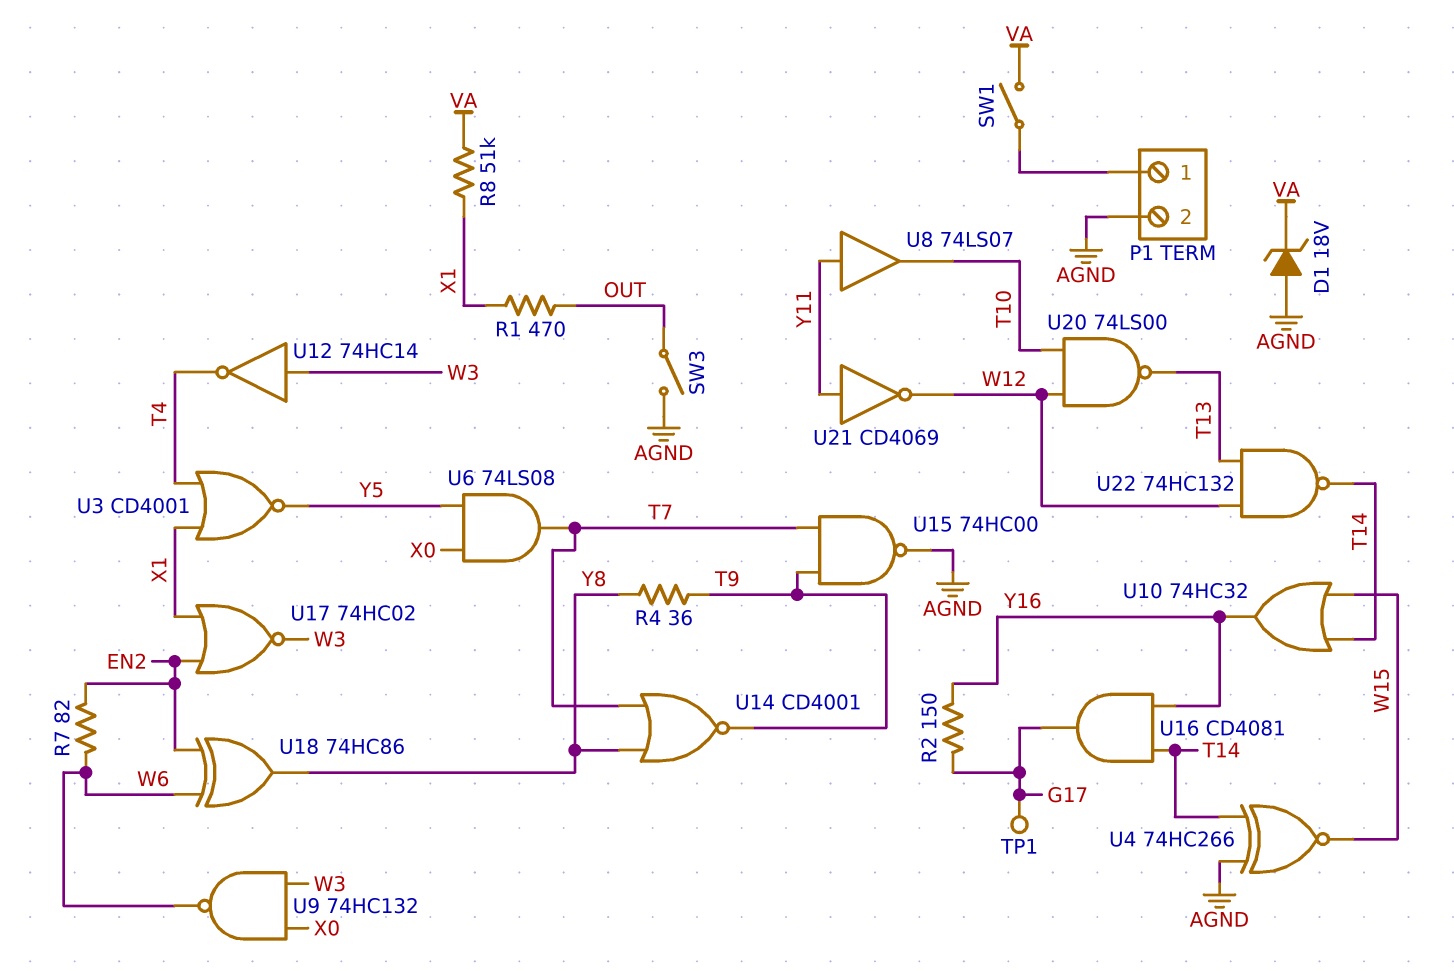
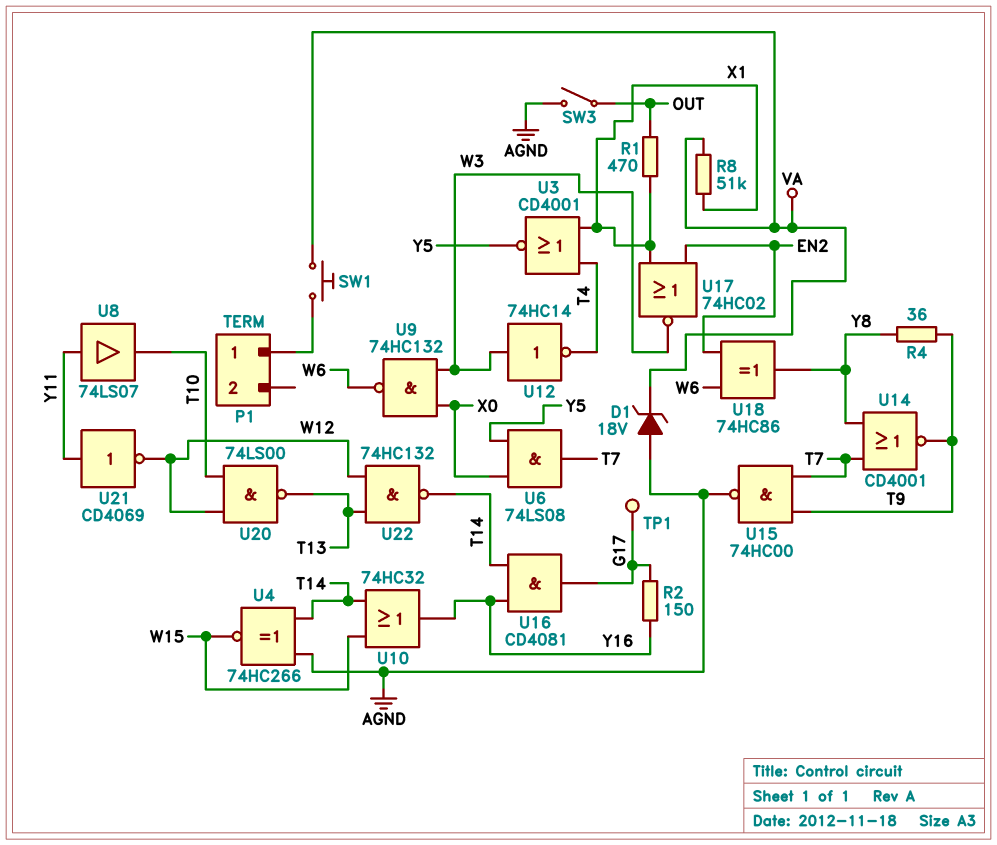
P1 pin 2: AGND -> none
R7: 82 (EN2, W6) -> none
SW1: switch (P1/1, VA) -> button (P1/1, VA)

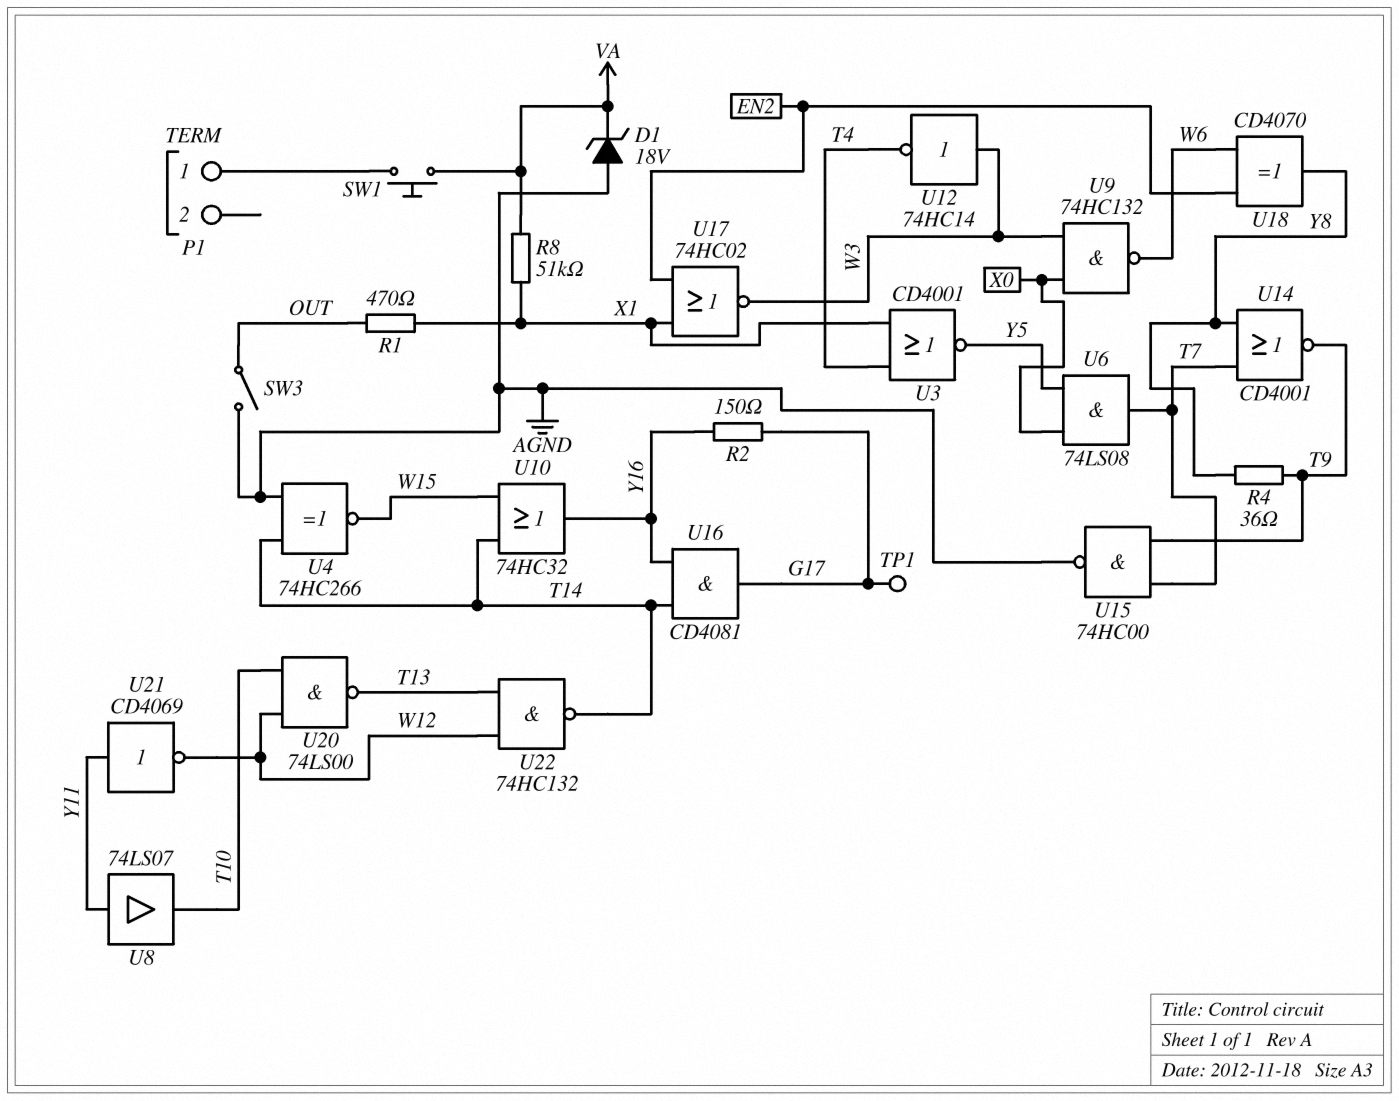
U18: XOR 74HC86 (in EN2, in W6, out Y8) -> XOR CD4070 (in EN2, in W6, out Y8)

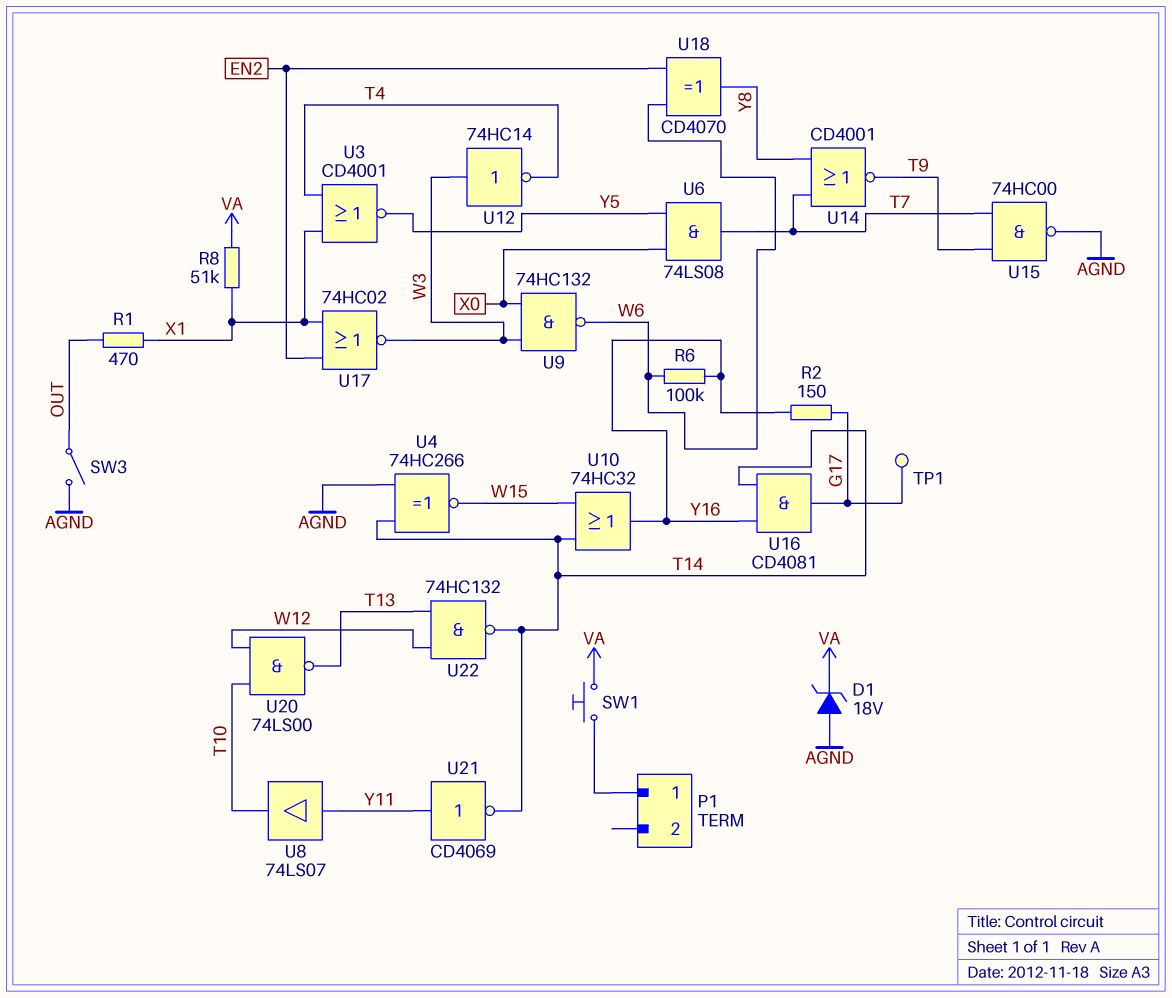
R4: 36 (T9, Y8) -> none
R6: none -> 100k (W6, Y16)
U21: NOT CD4069 (in Y11, out W12) -> NOT CD4069 (in Y11, out T14)

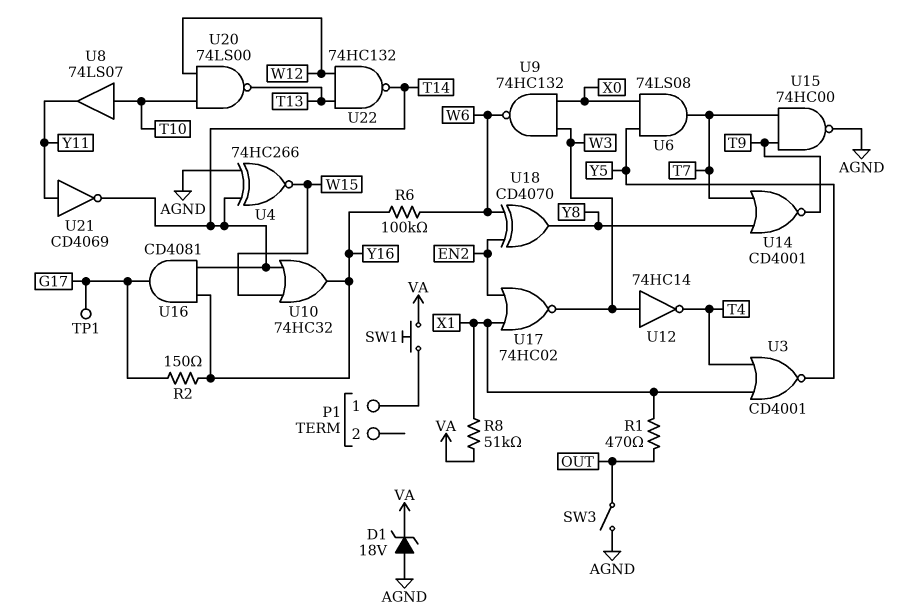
U8: buffer 74LS07 (in Y11, out T10) -> buffer 74LS07 (in T10, out Y11)

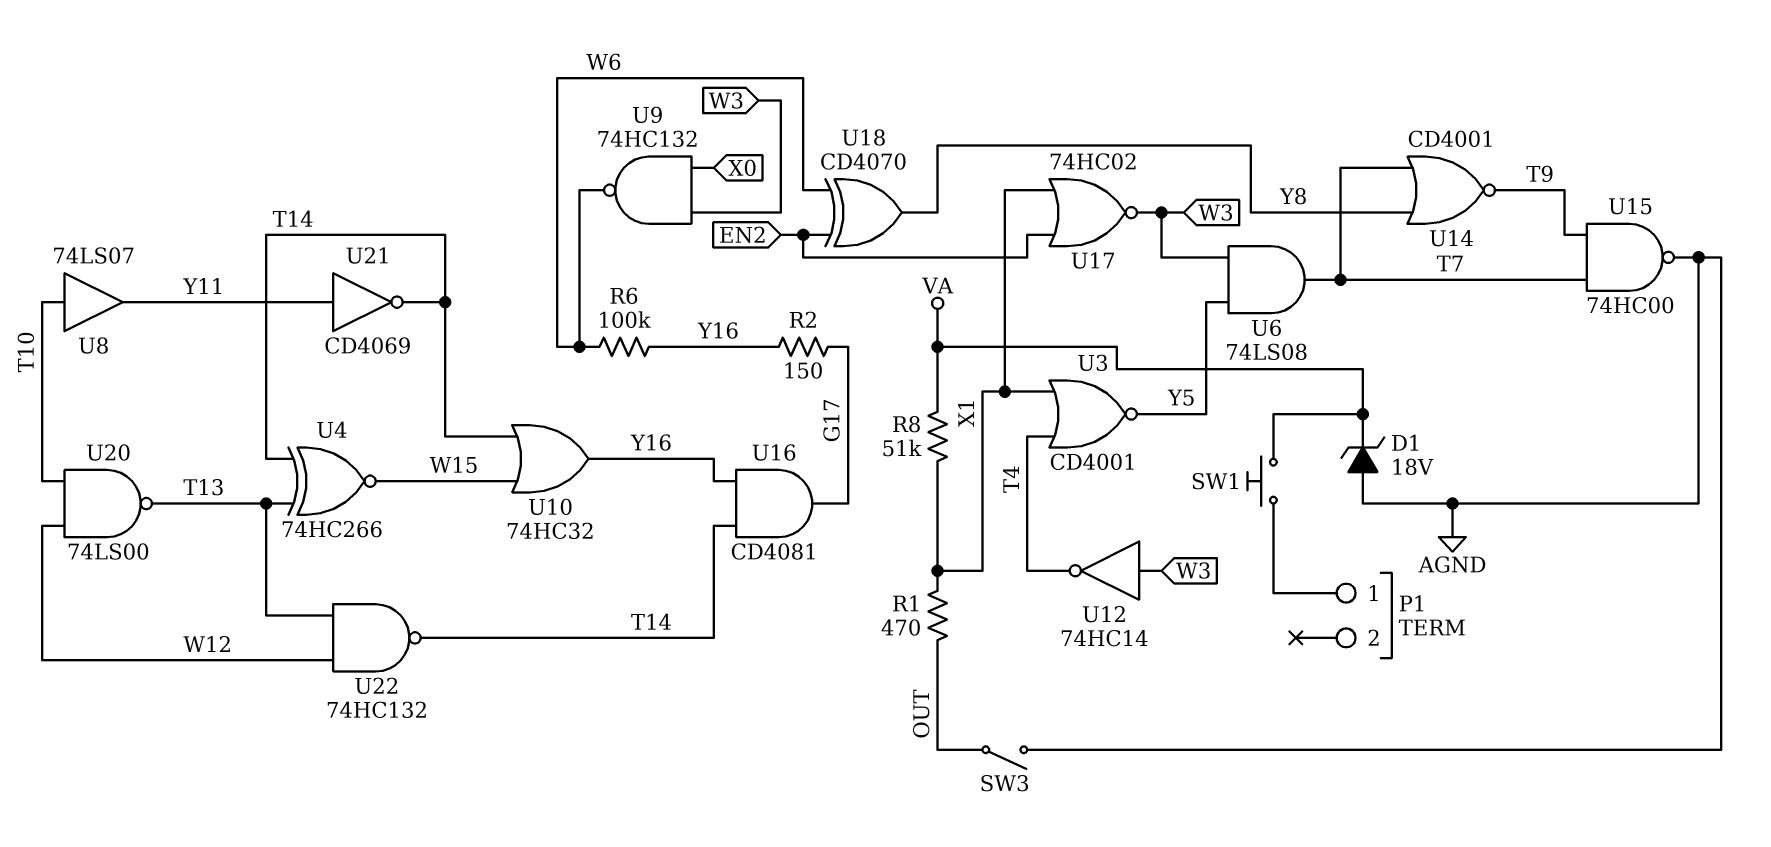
TP1: test point (G17) -> none
U4: XNOR 74HC266 (in AGND, in T14, out W15) -> XNOR 74HC266 (in T13, in T14, out W15)
U6: AND 74LS08 (in X0, in Y5, out T7) -> AND 74LS08 (in W3, in Y5, out T7)

